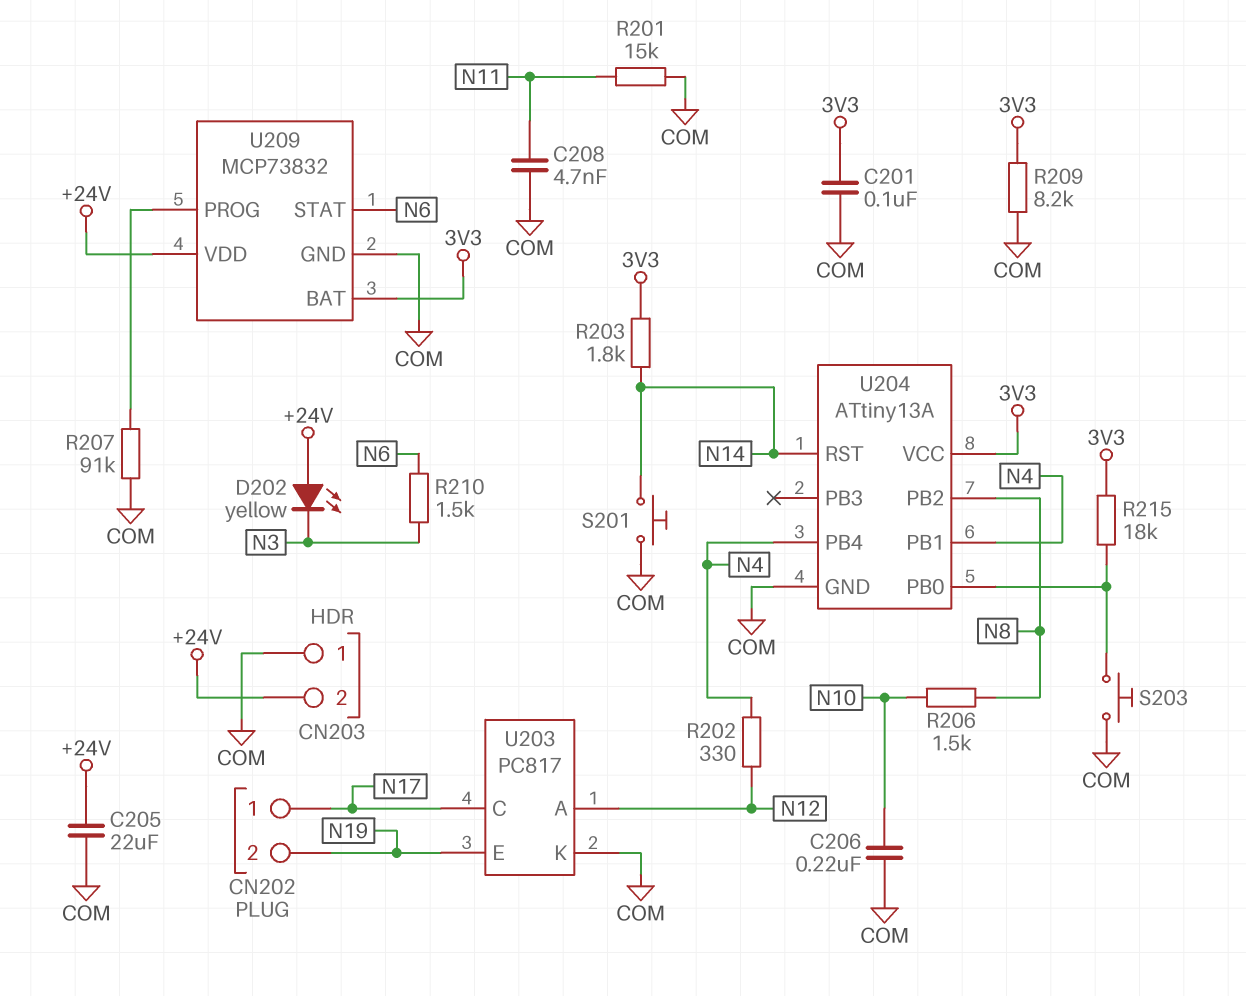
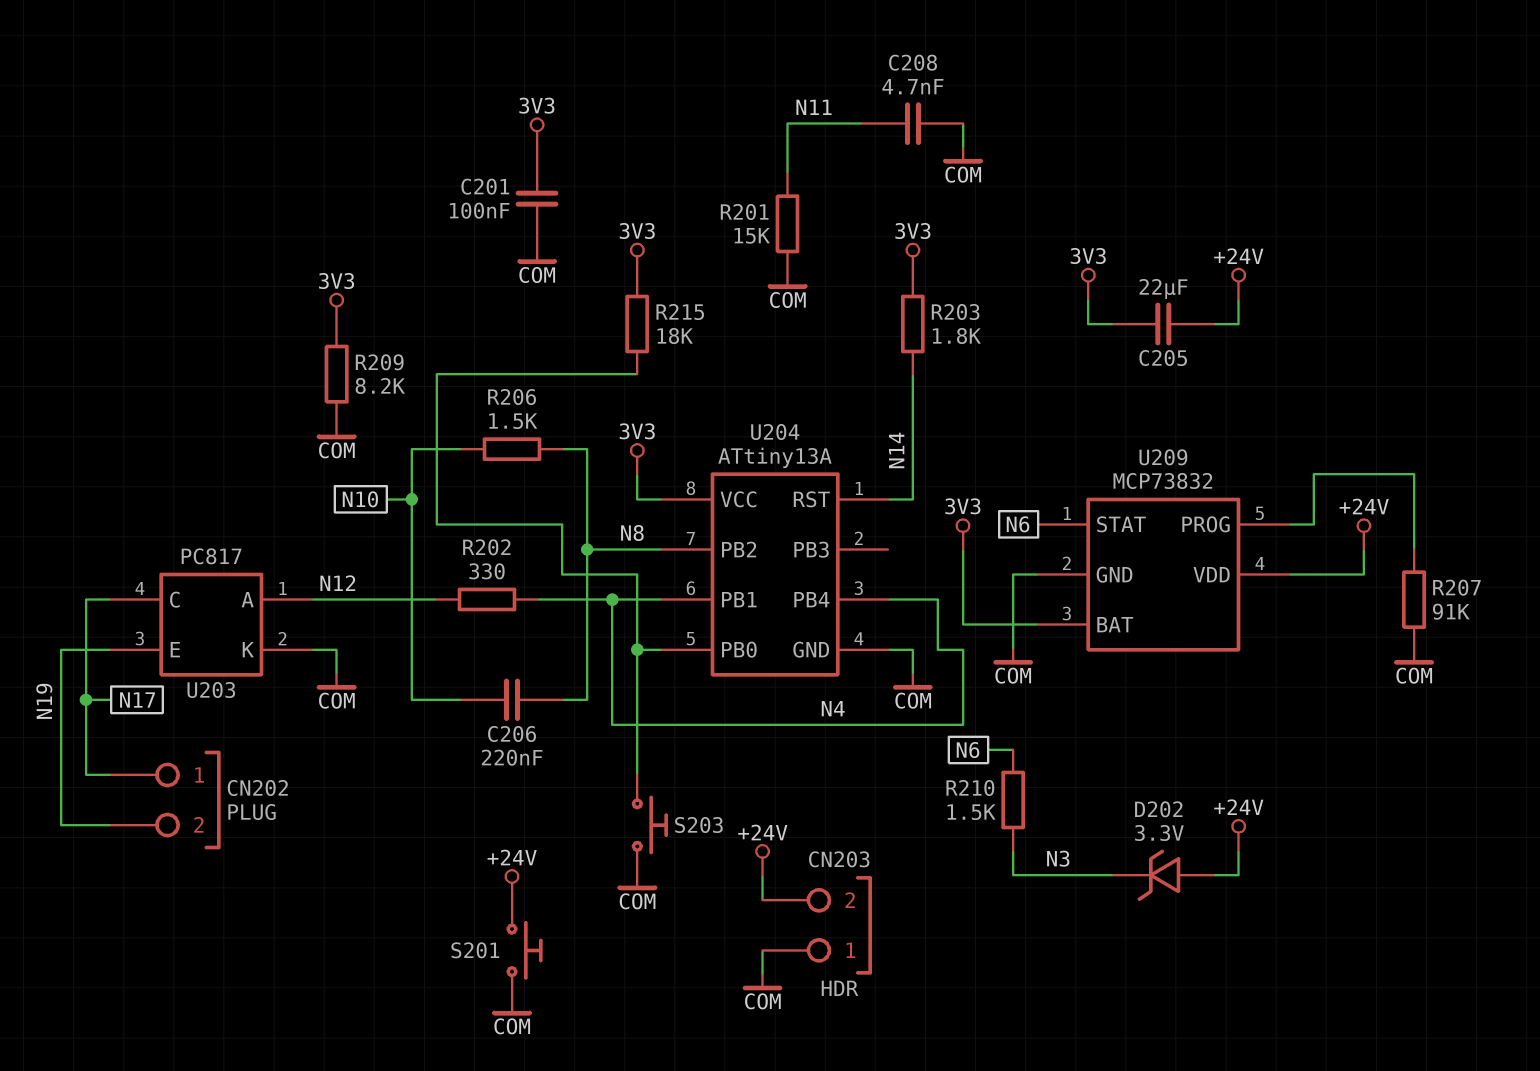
C205: 22uF (+24V, COM) -> 22uF (+24V, 3V3)
C206: 220nF (COM, N10) -> 220nF (N8, N10)
D202: LED yellow (A +24V, K N3) -> zener 3.3V (A +24V, K N3)
S201: button (COM, N14) -> button (+24V, COM)

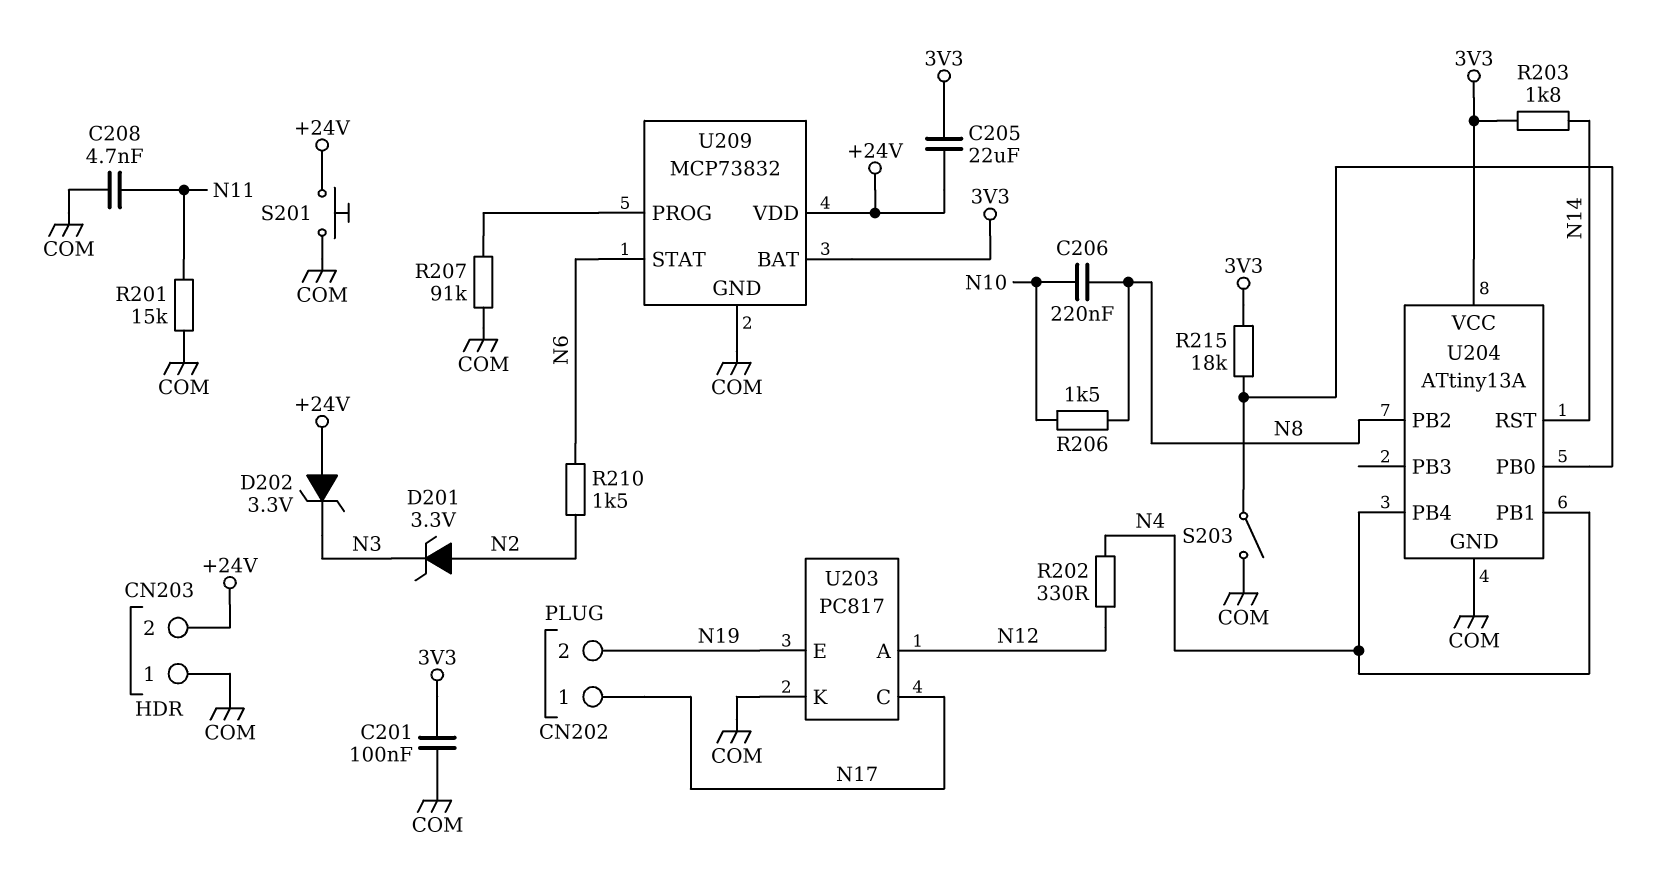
D201: none -> zener 3.3V (A N2, K N3)
R209: 8.2k (3V3, COM) -> none
R210: 1.5k (N3, N6) -> 1.5k (N2, N6)
S203: button (COM, U204/PB0) -> switch (COM, U204/PB0)

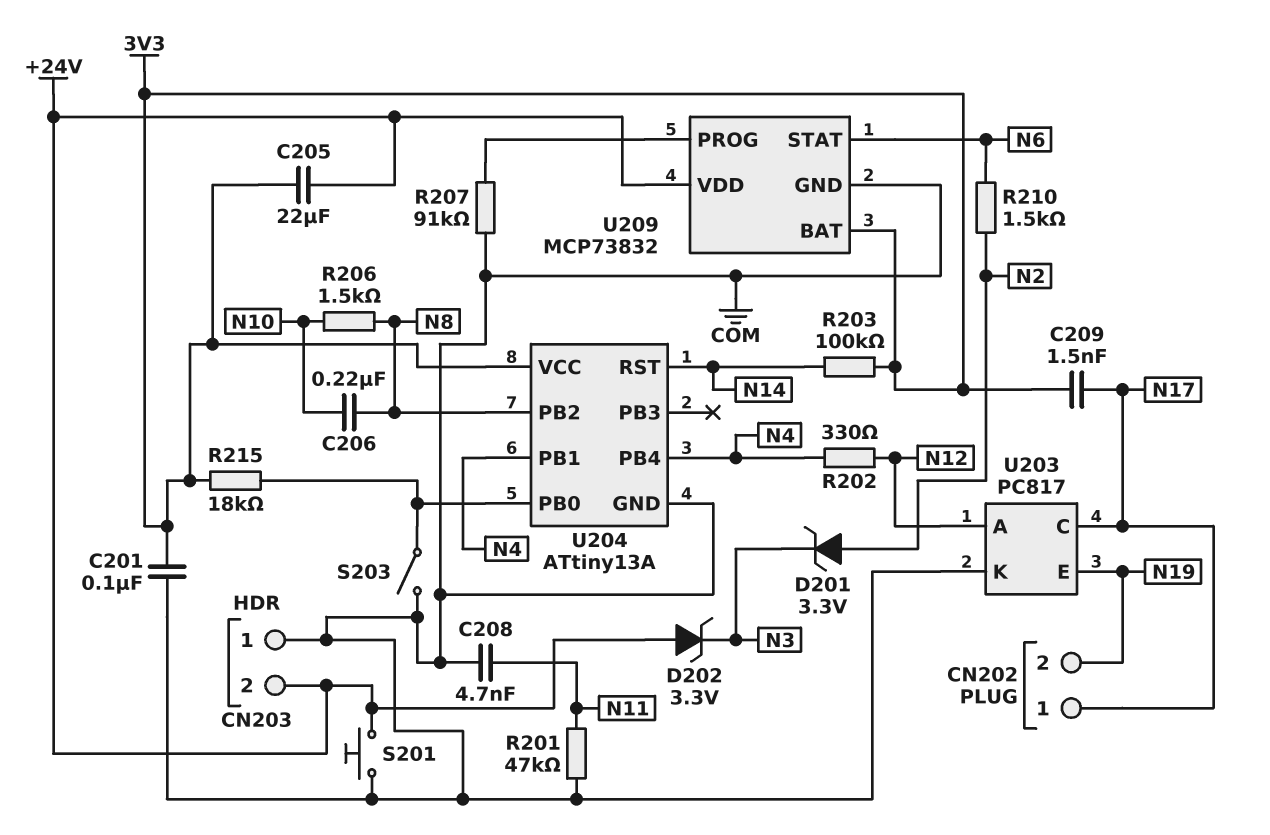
C209: none -> 1.5nF (3V3, N17)
R201: 15k (COM, N11) -> 47k (COM, N11)
R203: 1.8k (3V3, N14) -> 100k (3V3, N14)

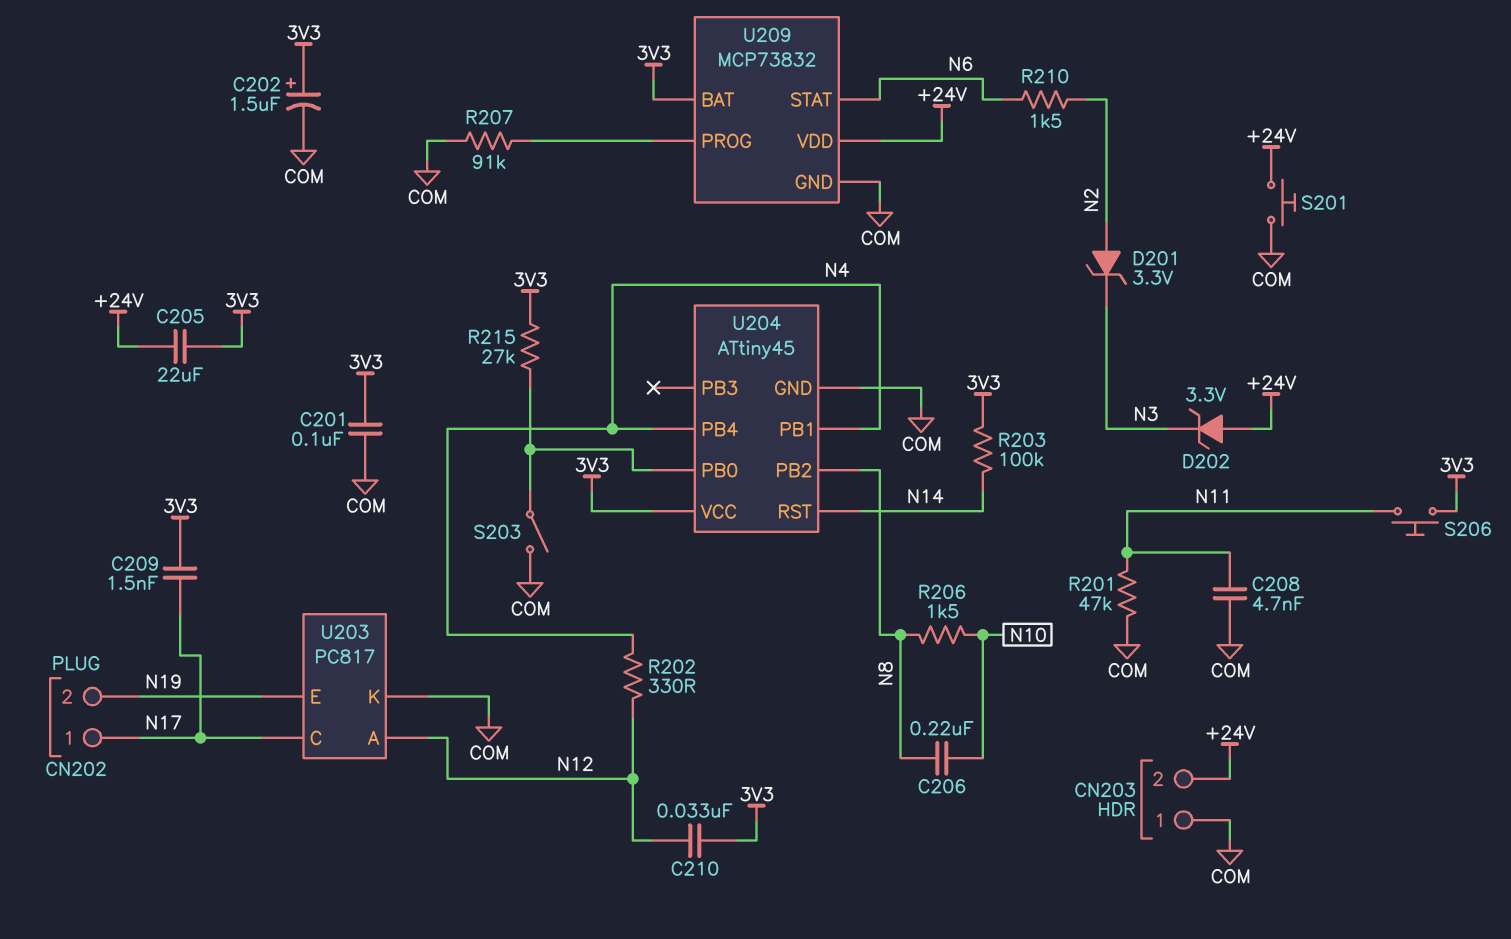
C202: none -> 1.5uF (plus 3V3, minus COM)
C210: none -> 33nF (3V3, N12)
R215: 18k (3V3, U204/PB0) -> 27k (3V3, U204/PB0)
S206: none -> button (3V3, N11)
U204: ATtiny13A -> ATtiny45

